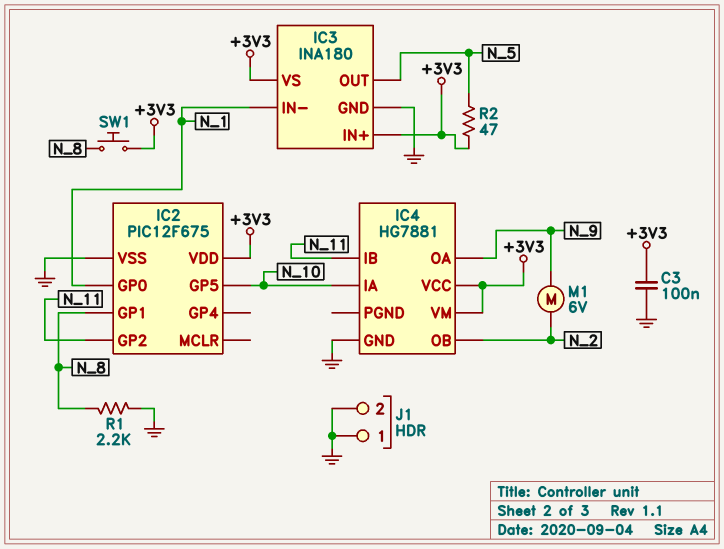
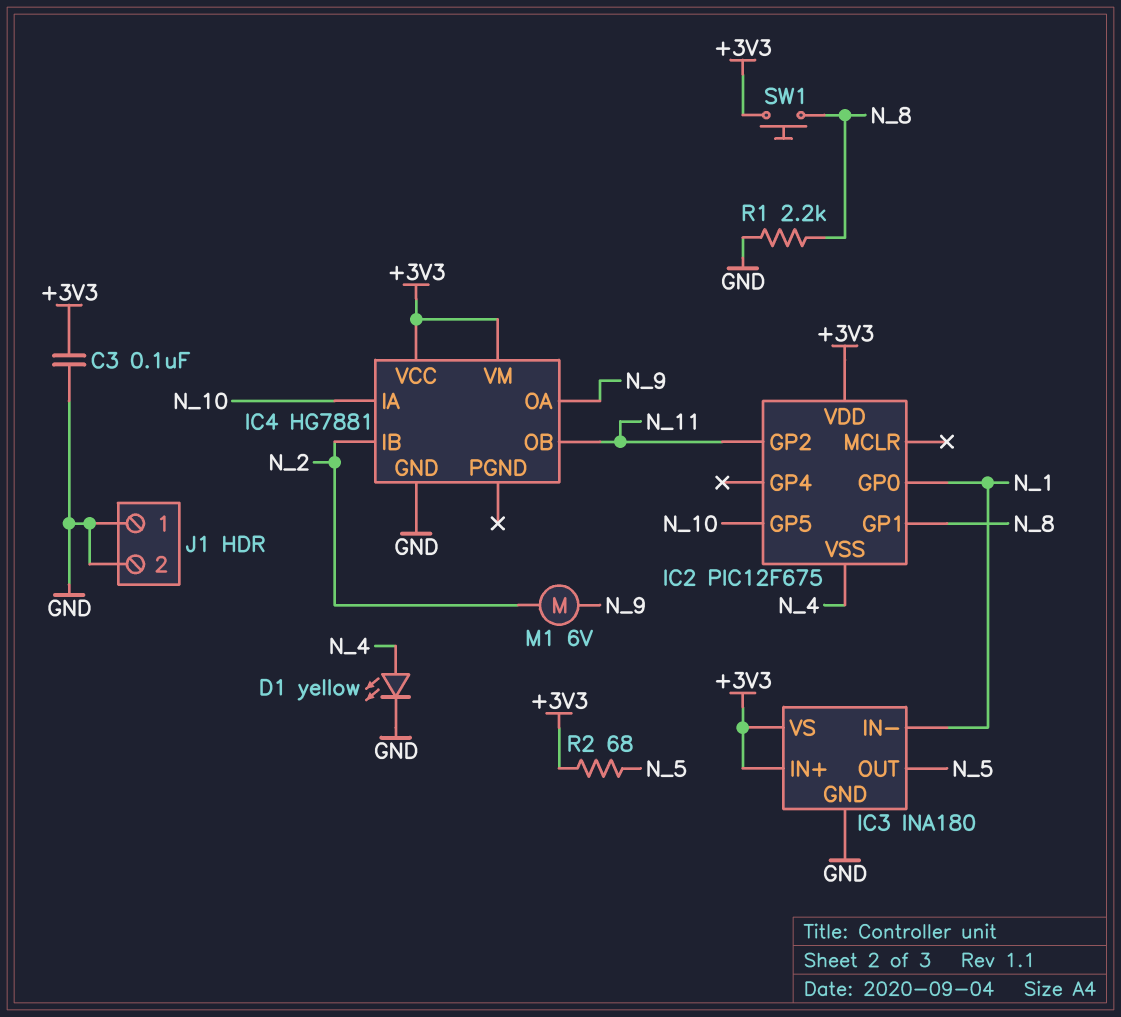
D1: none -> LED yellow (A N_4, K GND)
IC2 pin VSS: GND -> N_4
IC4 pin IB: N_11 -> N_2
IC4 pin OB: N_2 -> N_11
R2: 47 (+3V3, N_5) -> 68 (+3V3, N_5)

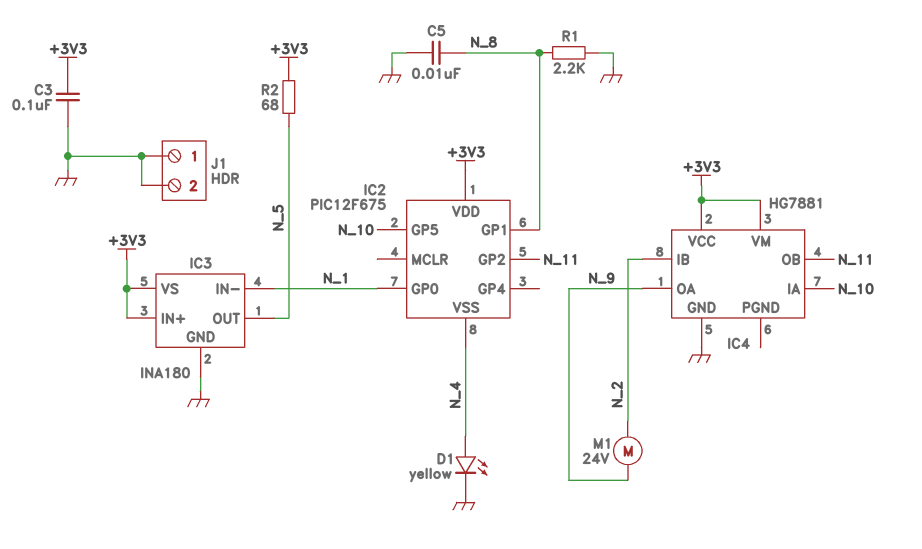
C5: none -> 10nF (GND, N_8)
M1: motor 6V (N_2, N_9) -> motor 24V (N_2, N_9)
SW1: button (+3V3, N_8) -> none

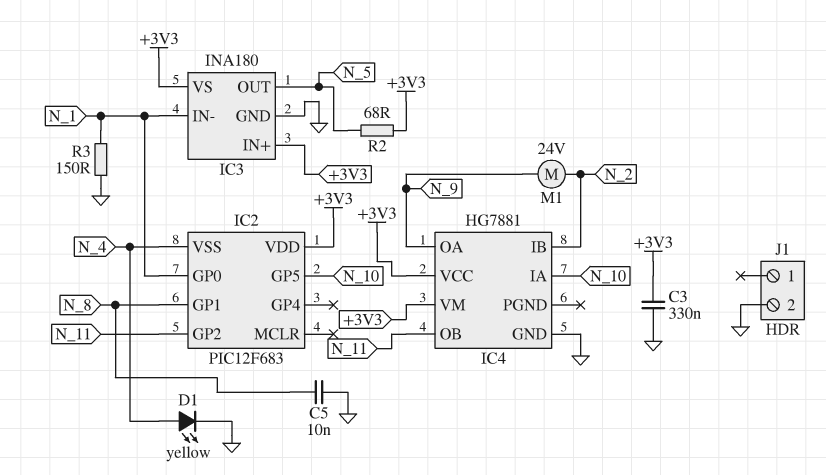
C3: 100nF (+3V3, GND) -> 330nF (+3V3, GND)
IC2: PIC12F675 -> PIC12F683
J1 pin 1: GND -> none
R1: 2.2k (GND, N_8) -> none
R3: none -> 150 (GND, N_1)

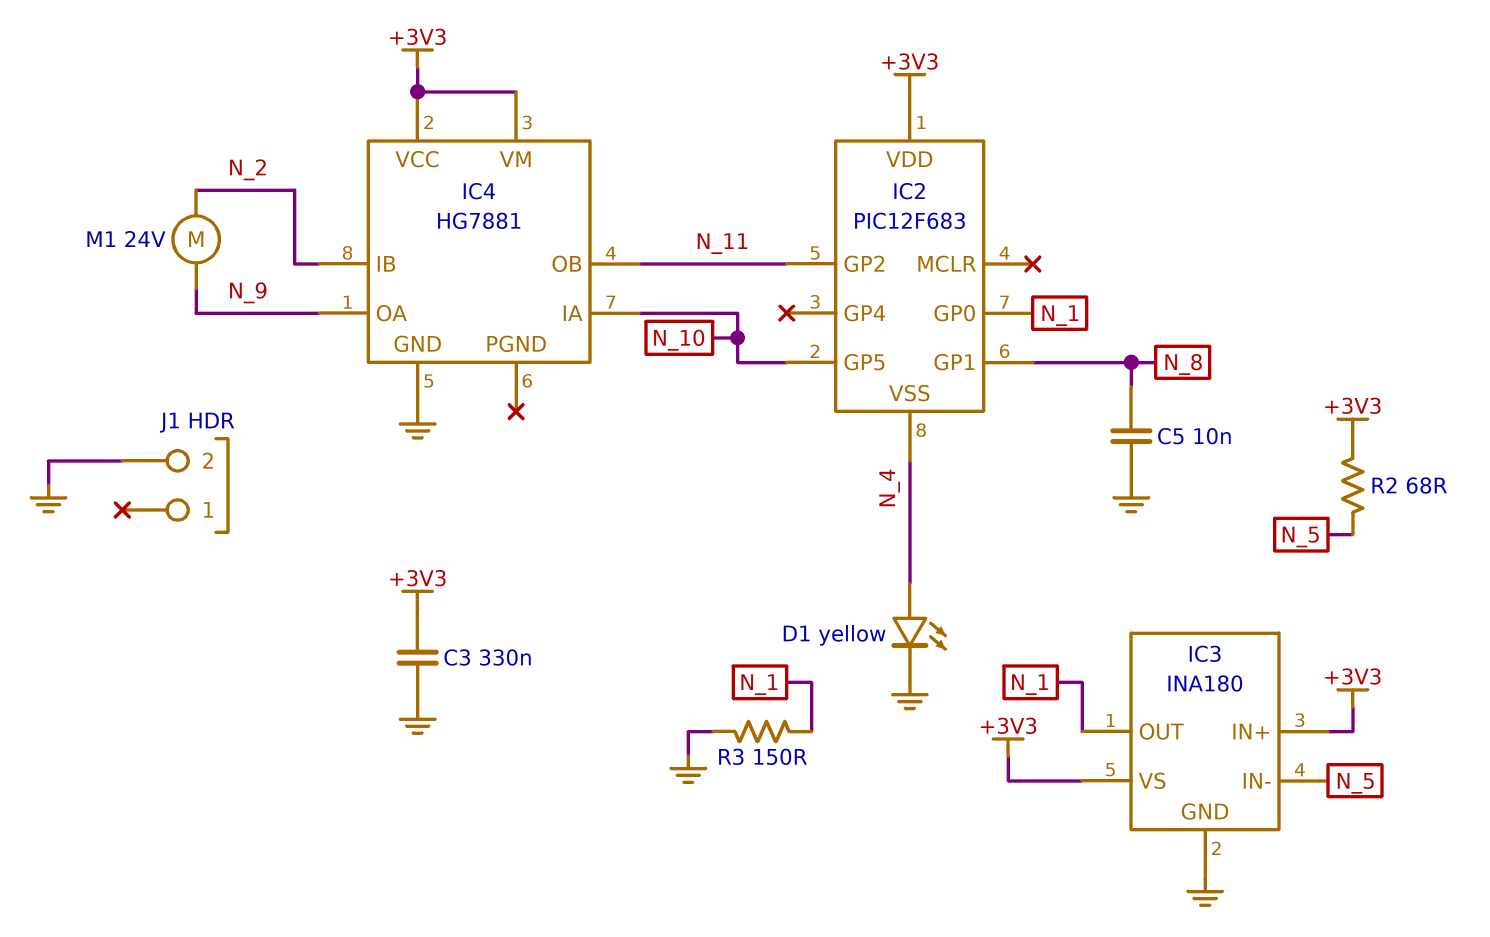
IC3 pin IN-: N_1 -> N_5
IC3 pin OUT: N_5 -> N_1

